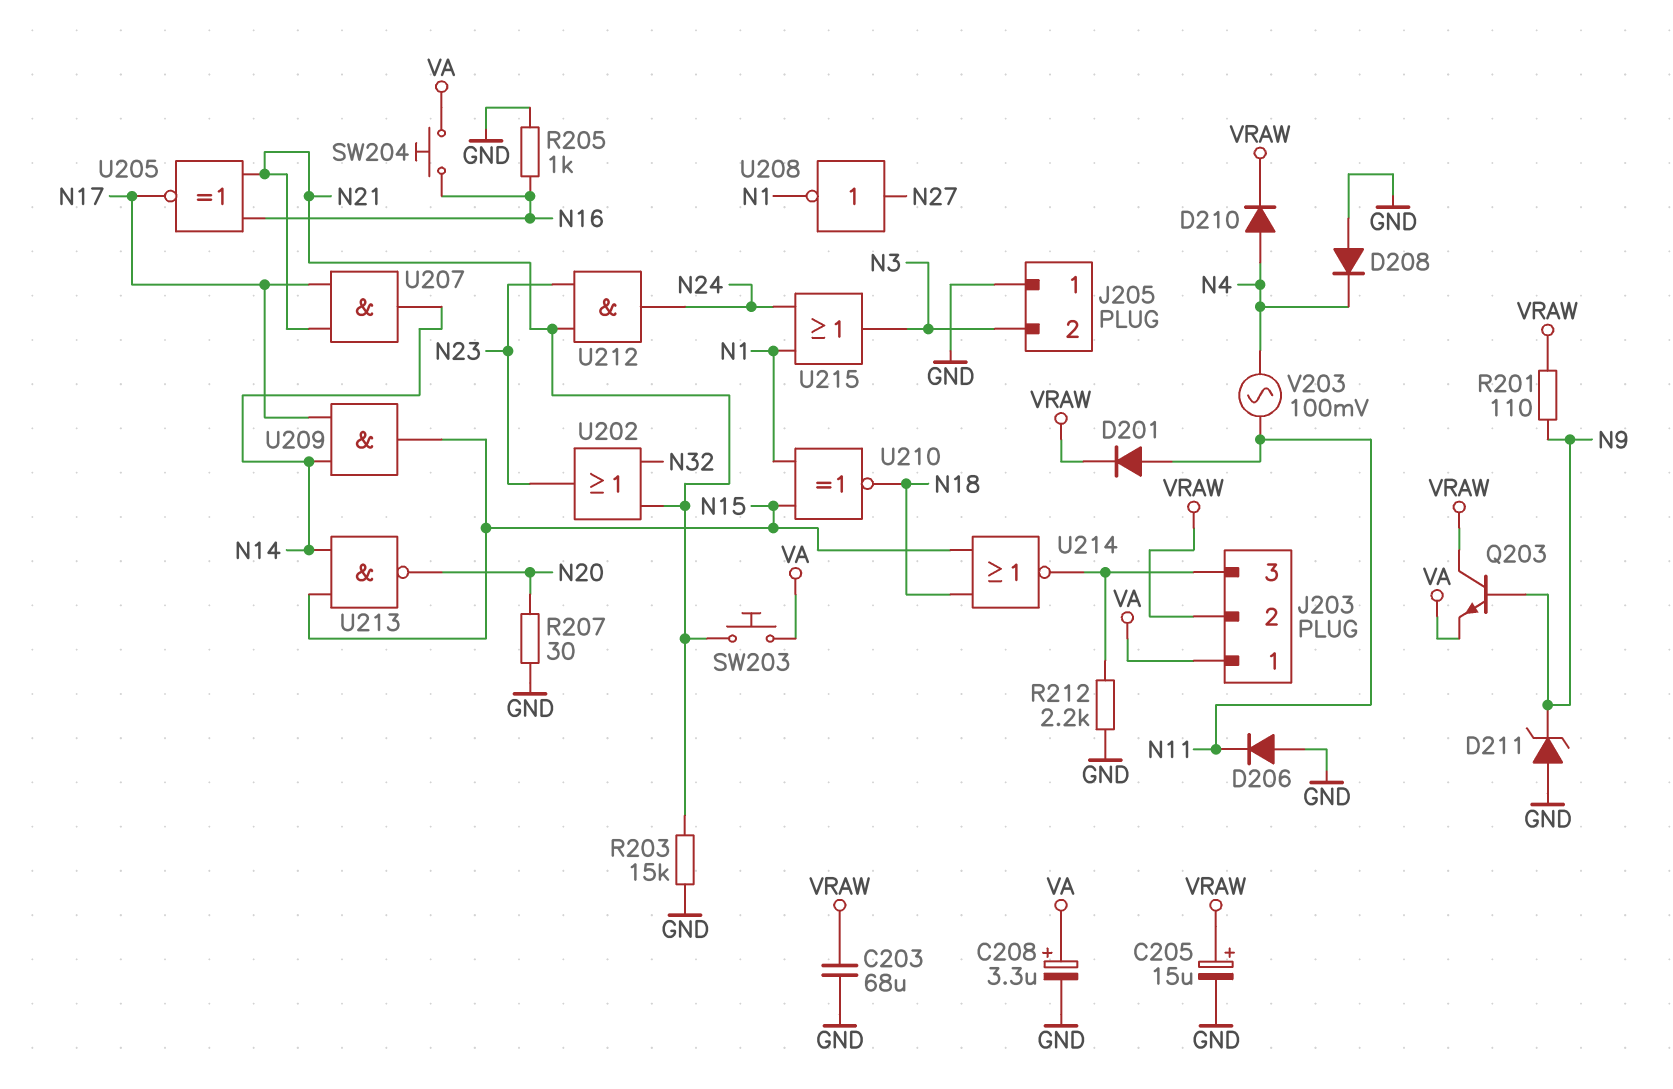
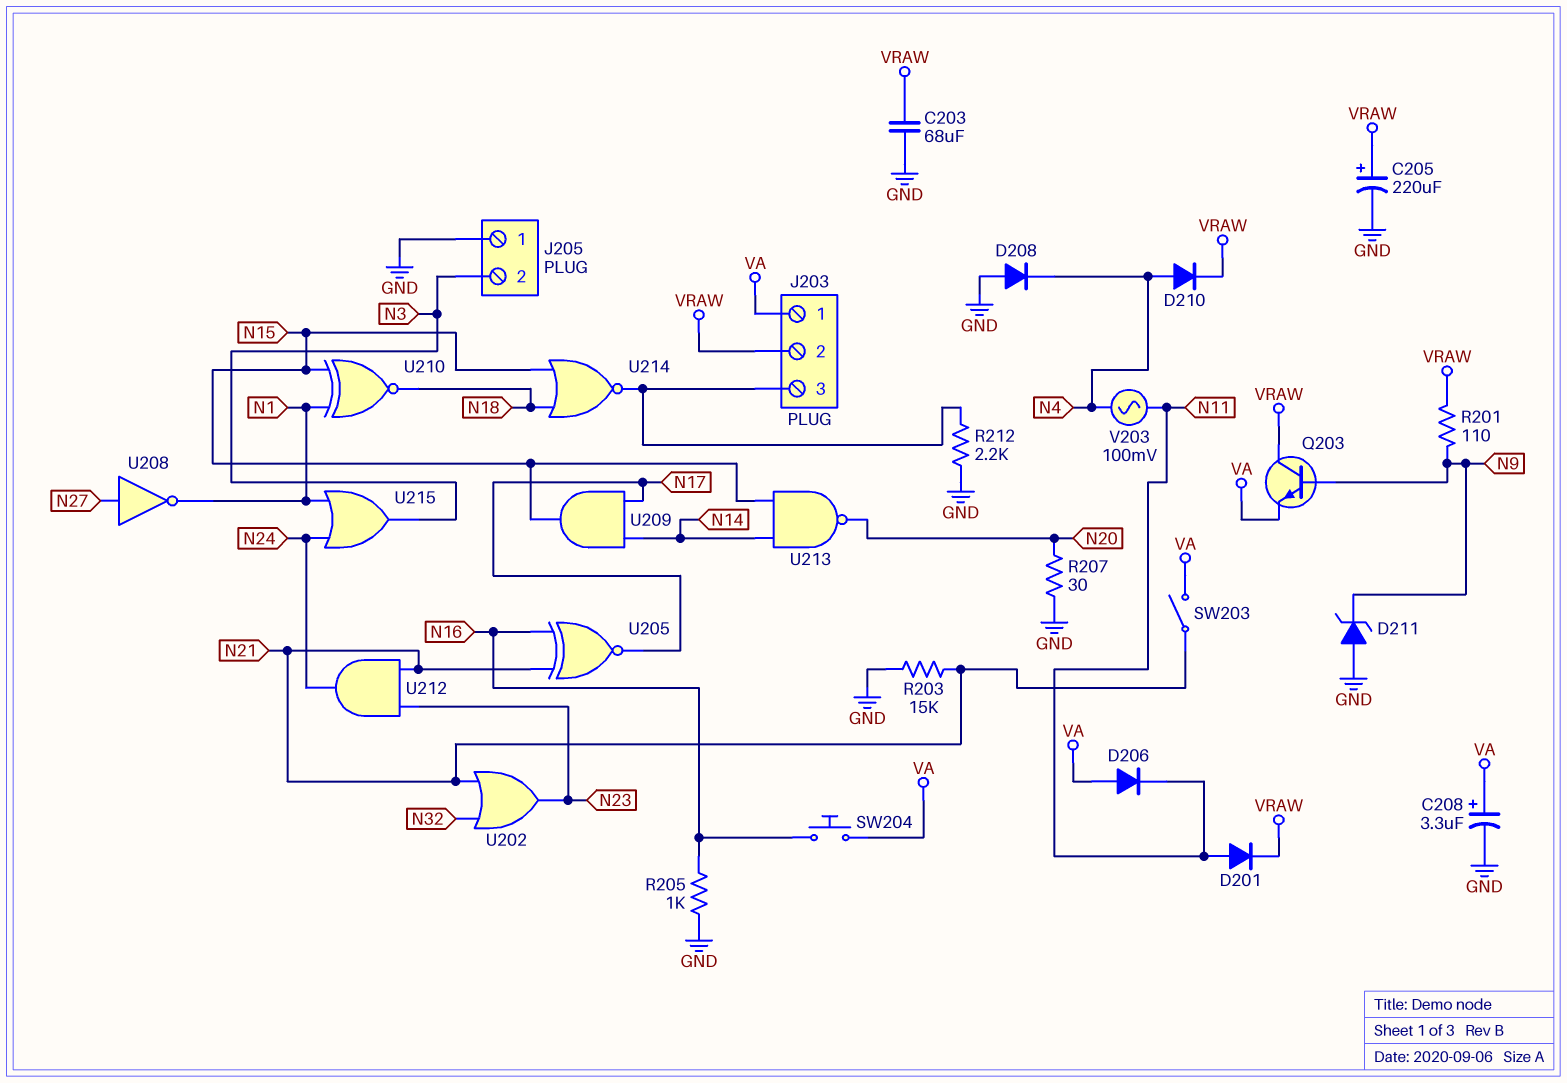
C205: 15uF (plus VRAW, minus GND) -> 220uF (plus VRAW, minus GND)
D206: diode (A GND, K N11) -> diode (A VA, K N11)
SW203: button (N21, VA) -> switch (N21, VA)
U207: AND (in N17, in N21, out N14) -> none

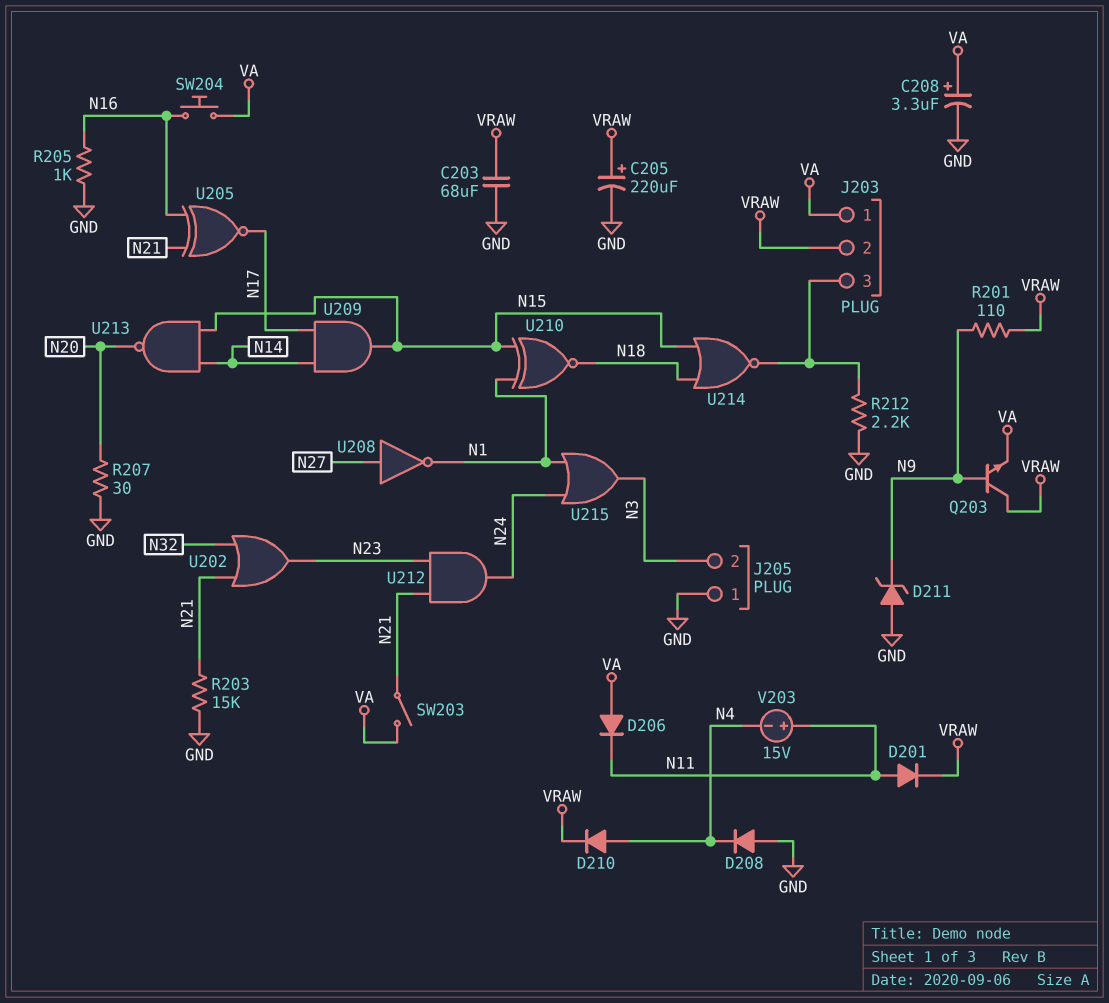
V203: AC 100mV (N4, N11) -> 15V (plus N11, minus N4)

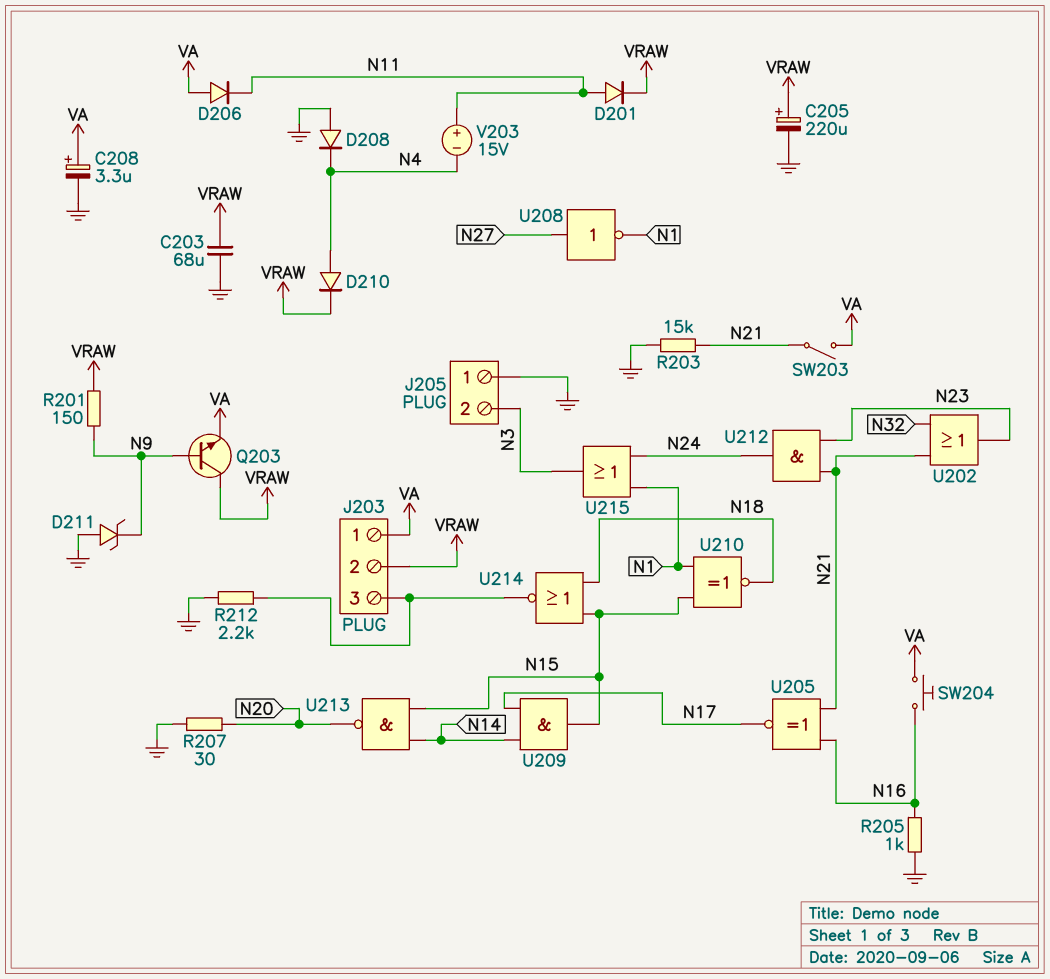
R201: 110 (N9, VRAW) -> 150 (N9, VRAW)

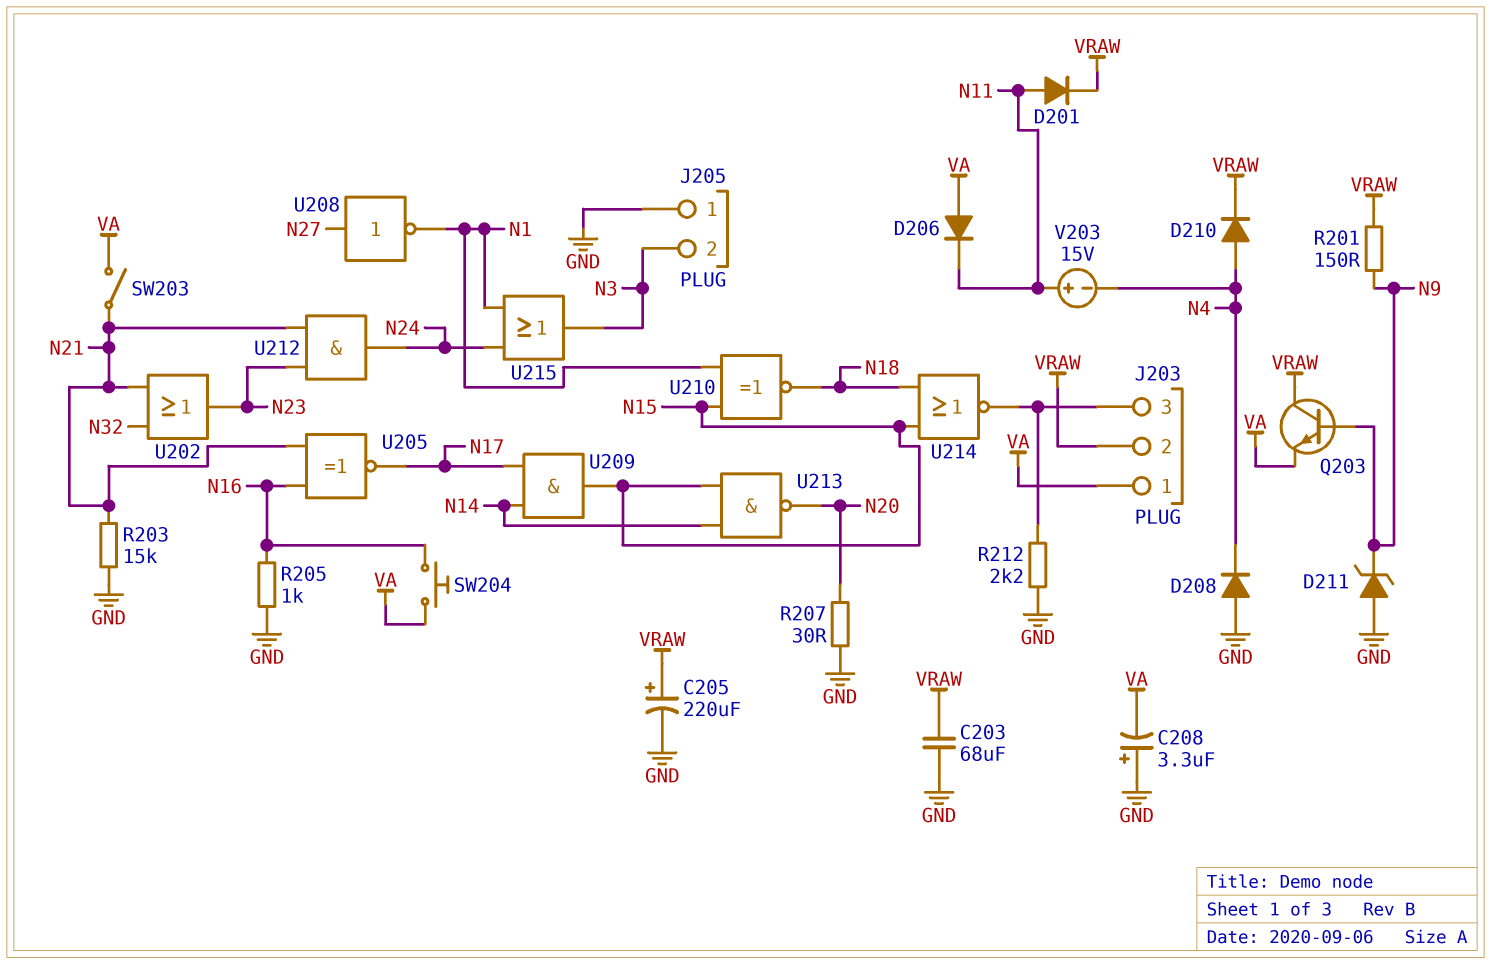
C208: 3.3uF (plus VA, minus GND) -> 3.3uF (plus GND, minus VA)

